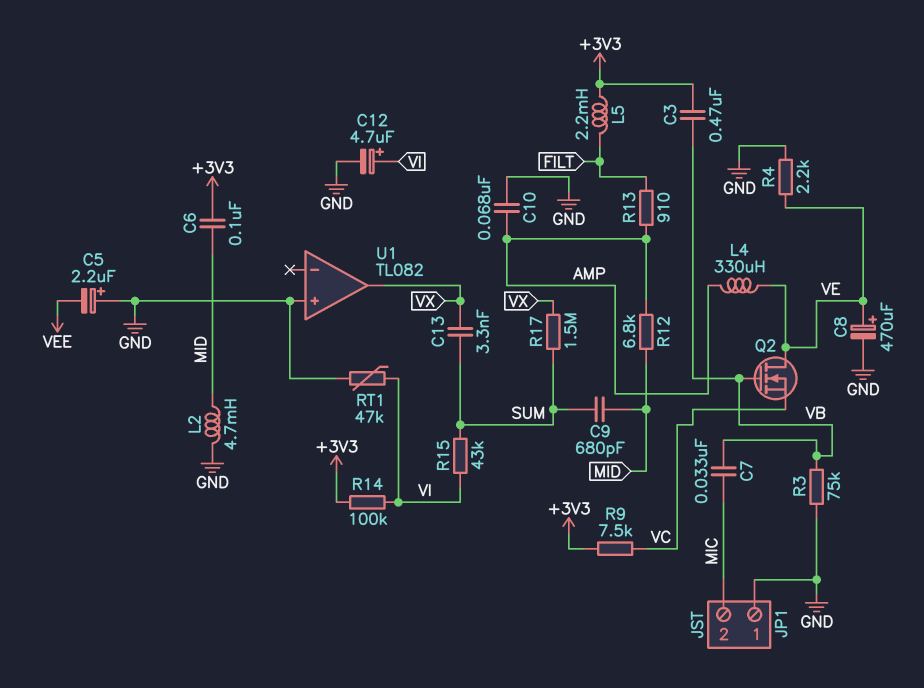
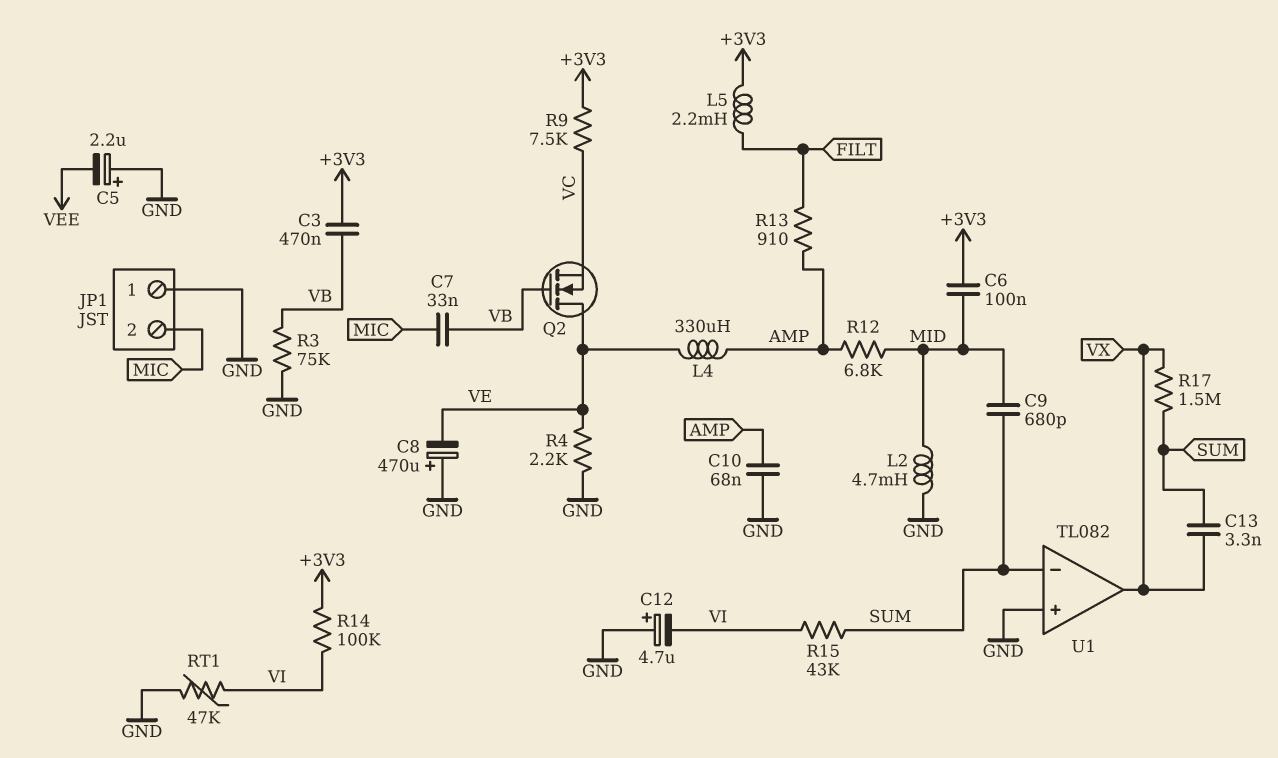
C8: 470uF (plus VE, minus GND) -> 470uF (plus GND, minus VE)
C12: 4.7uF (plus VI, minus GND) -> 4.7uF (plus GND, minus VI)
U1 pin in-: none -> SUM

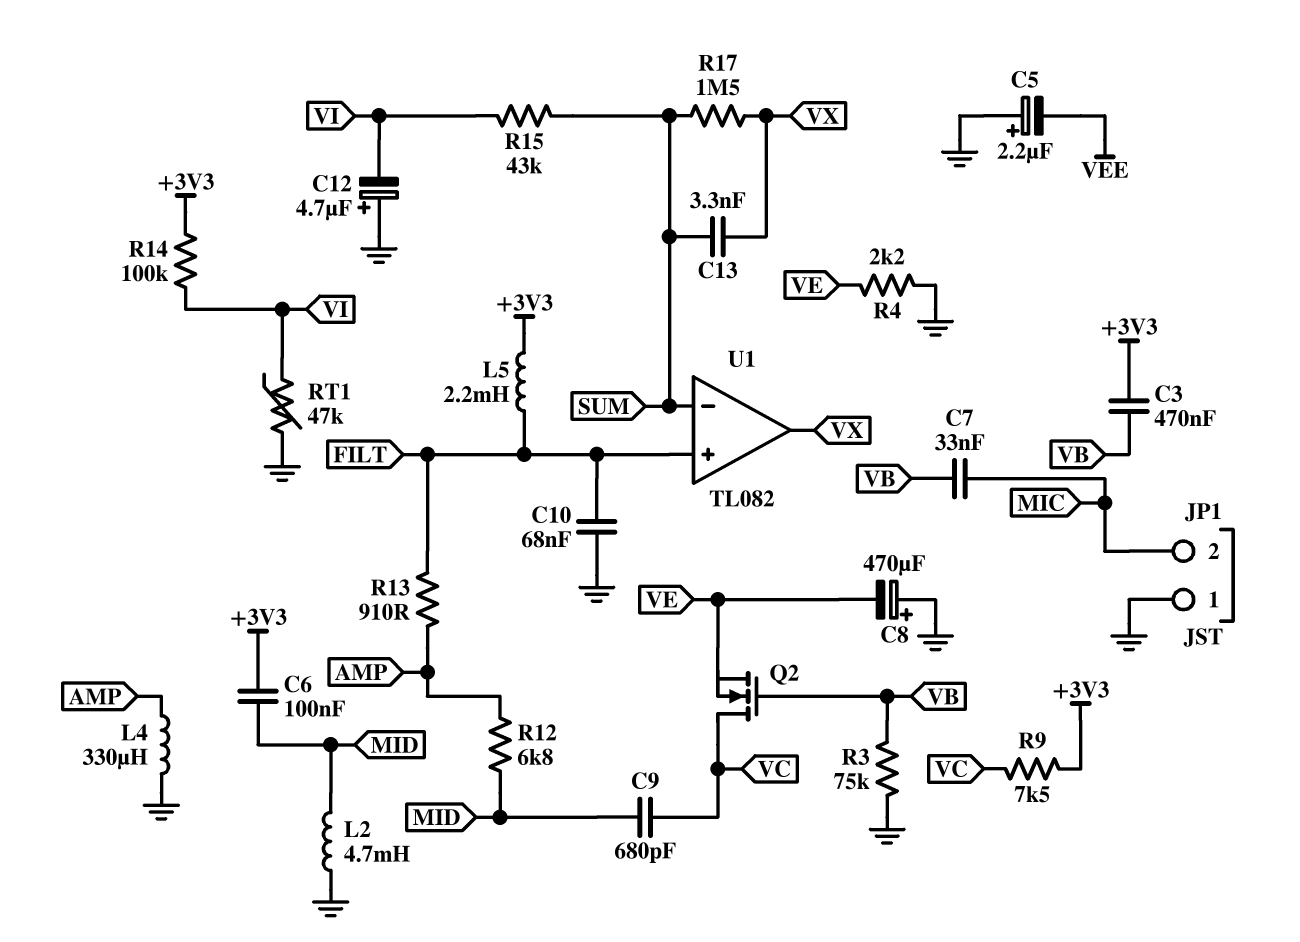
C9: 680pF (MID, SUM) -> 680pF (MID, VC)
C10: 68nF (AMP, GND) -> 68nF (FILT, GND)
L4: 330uH (AMP, VE) -> 330uH (AMP, GND)
Q2: NMOS (G VB, D VE, S VC) -> NMOS (G VB, D VC, S VE)
U1 pin in+: GND -> FILT

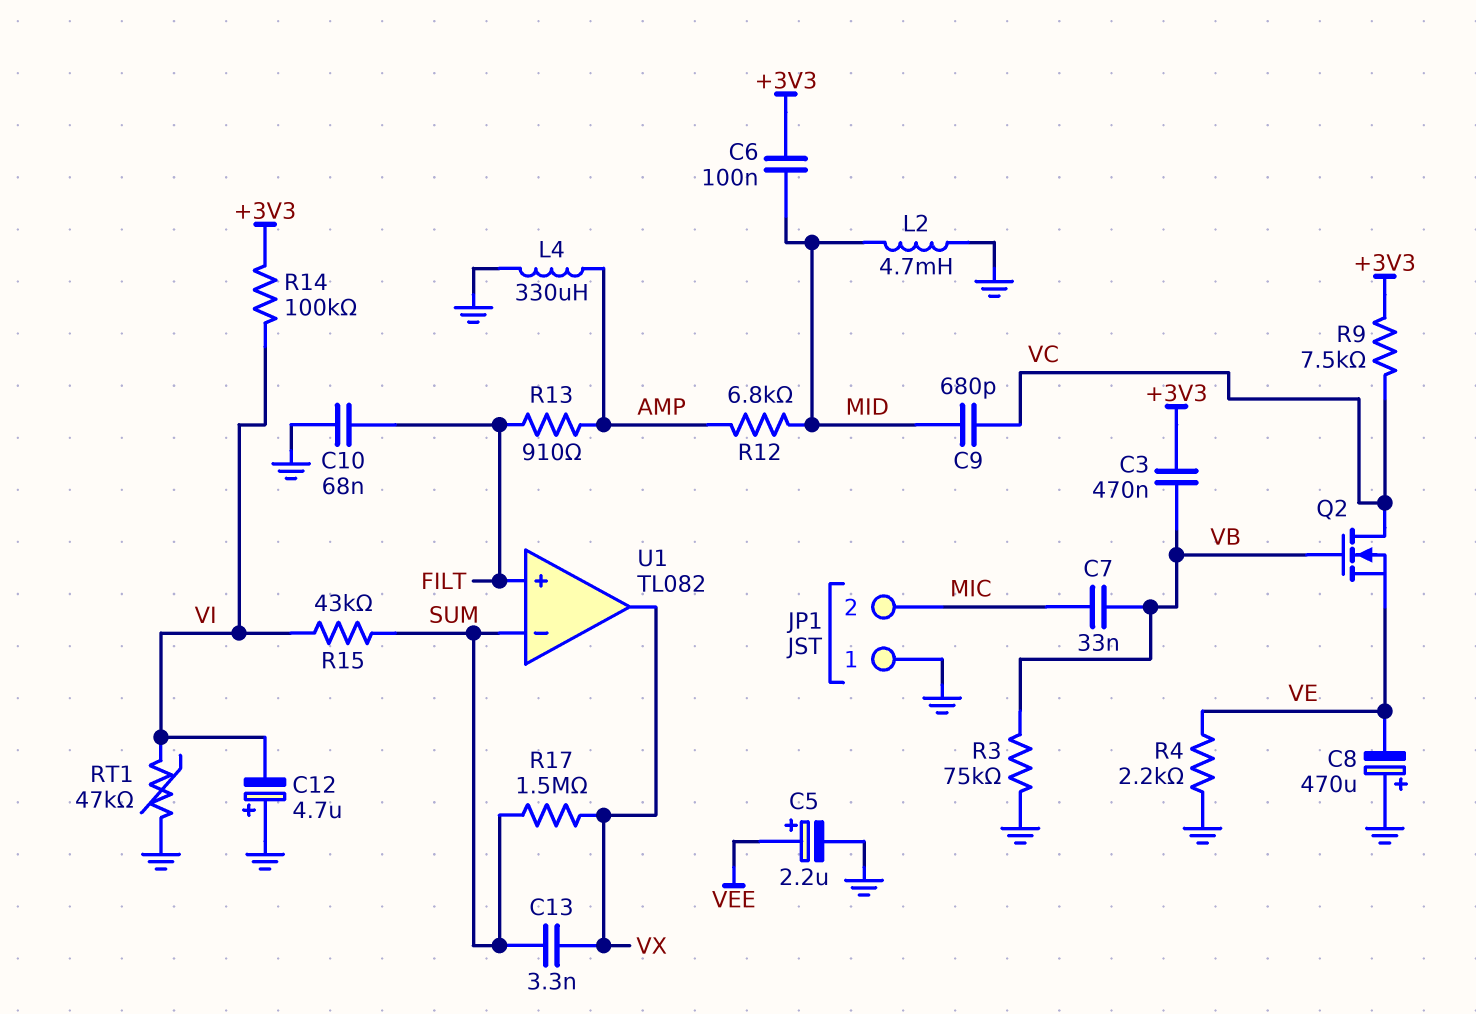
C5: 2.2uF (plus GND, minus VEE) -> 2.2uF (plus VEE, minus GND)
L5: 2.2mH (+3V3, FILT) -> none

